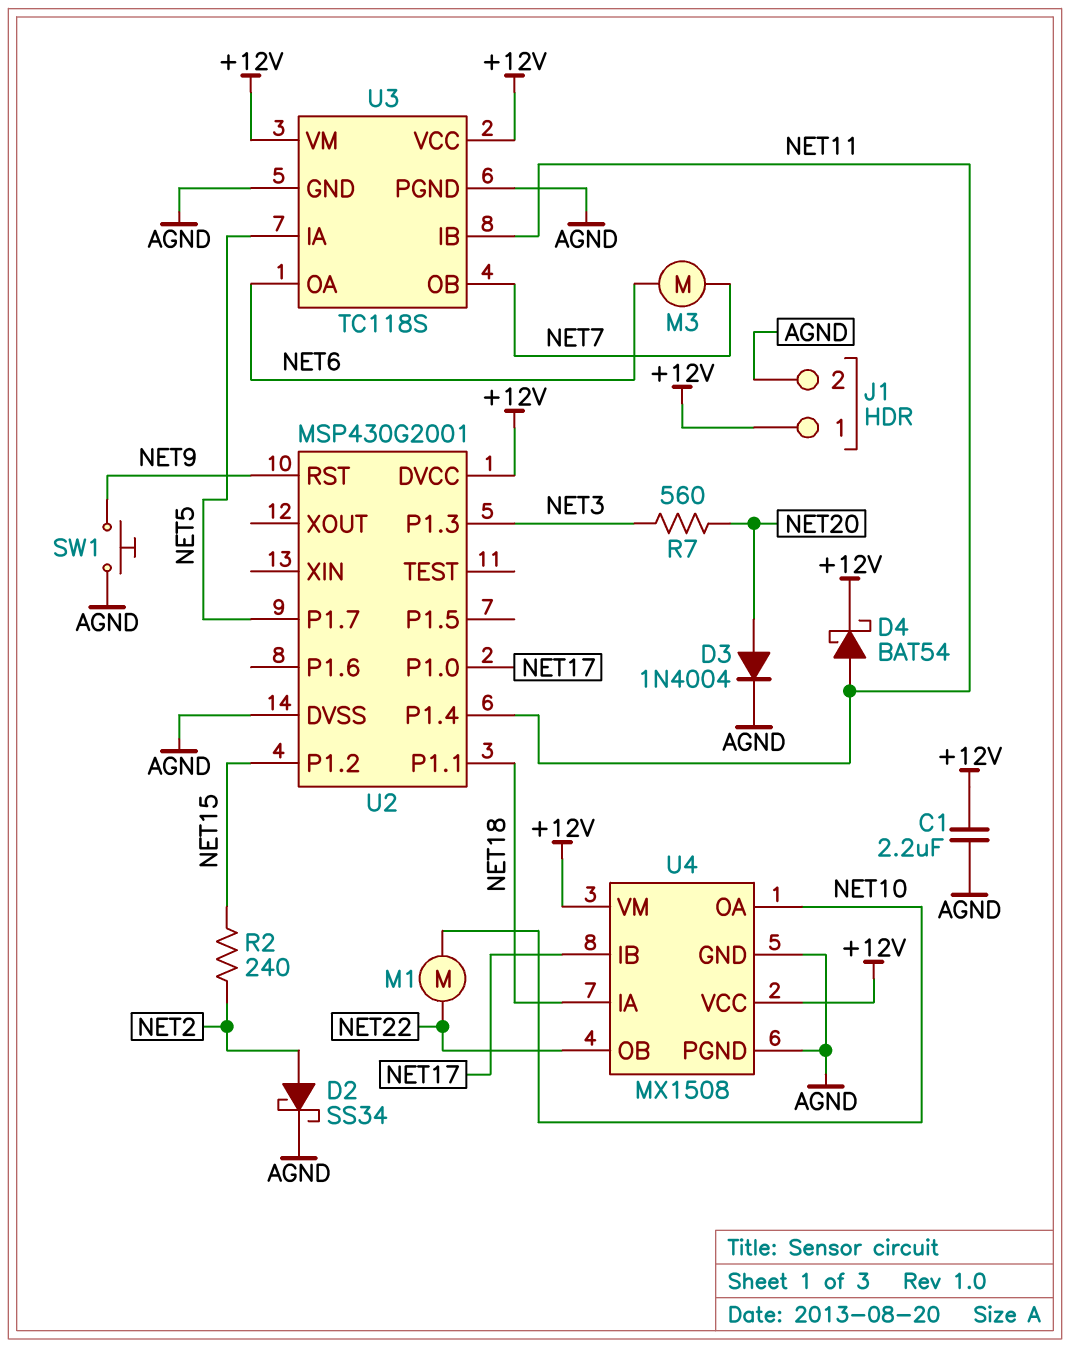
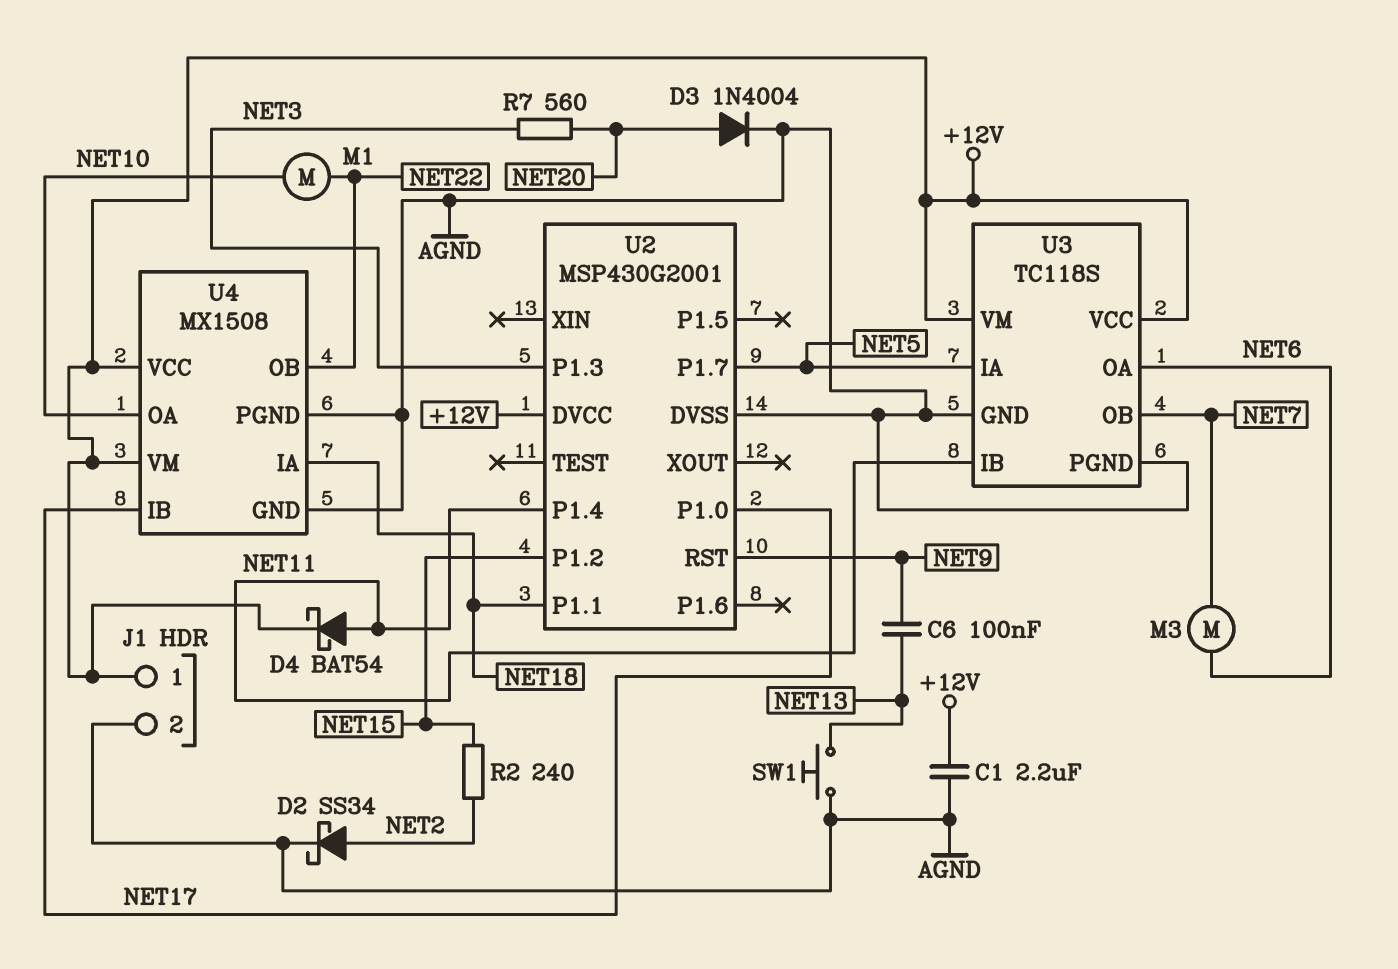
C6: none -> 100nF (NET9, NET13)
SW1: button (AGND, NET9) -> button (AGND, NET13)

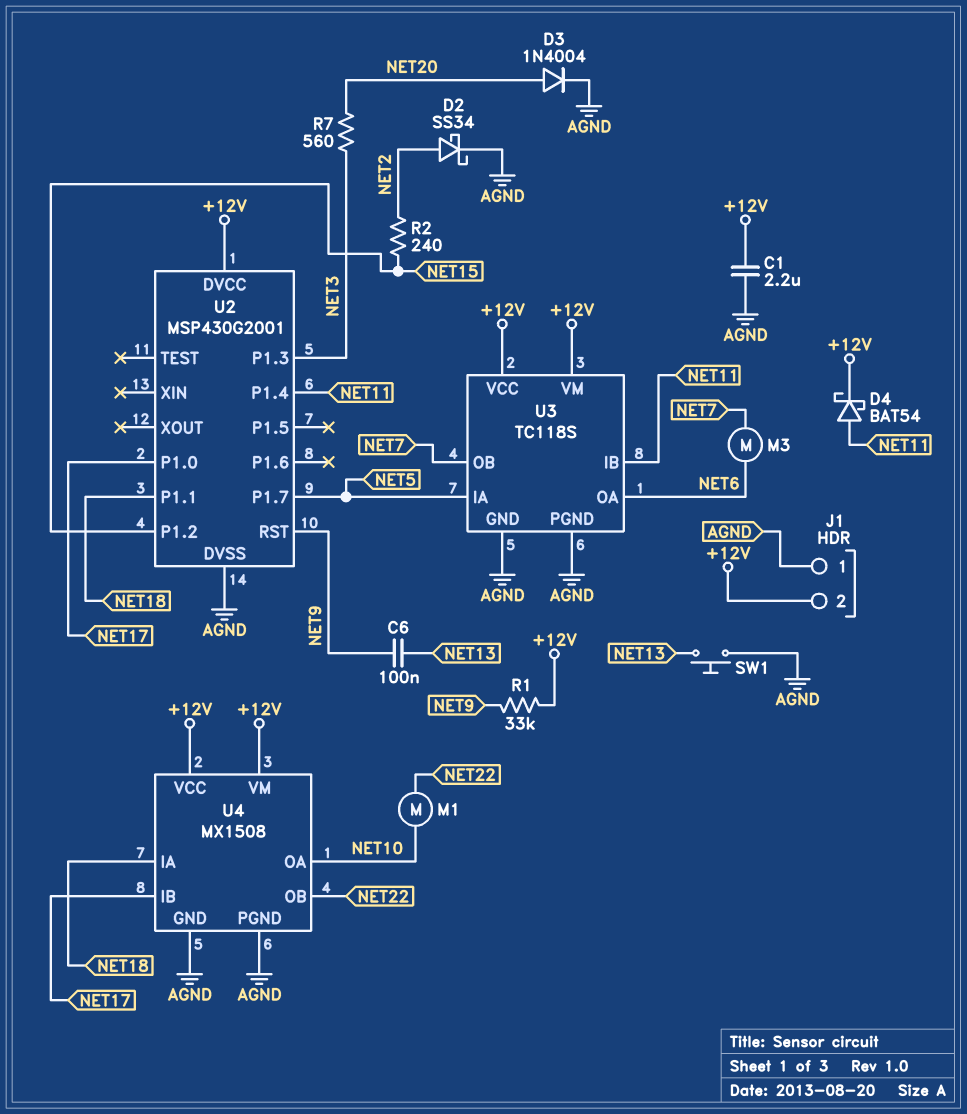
J1 pin 1: +12V -> AGND
J1 pin 2: AGND -> +12V
R1: none -> 33k (+12V, NET9)

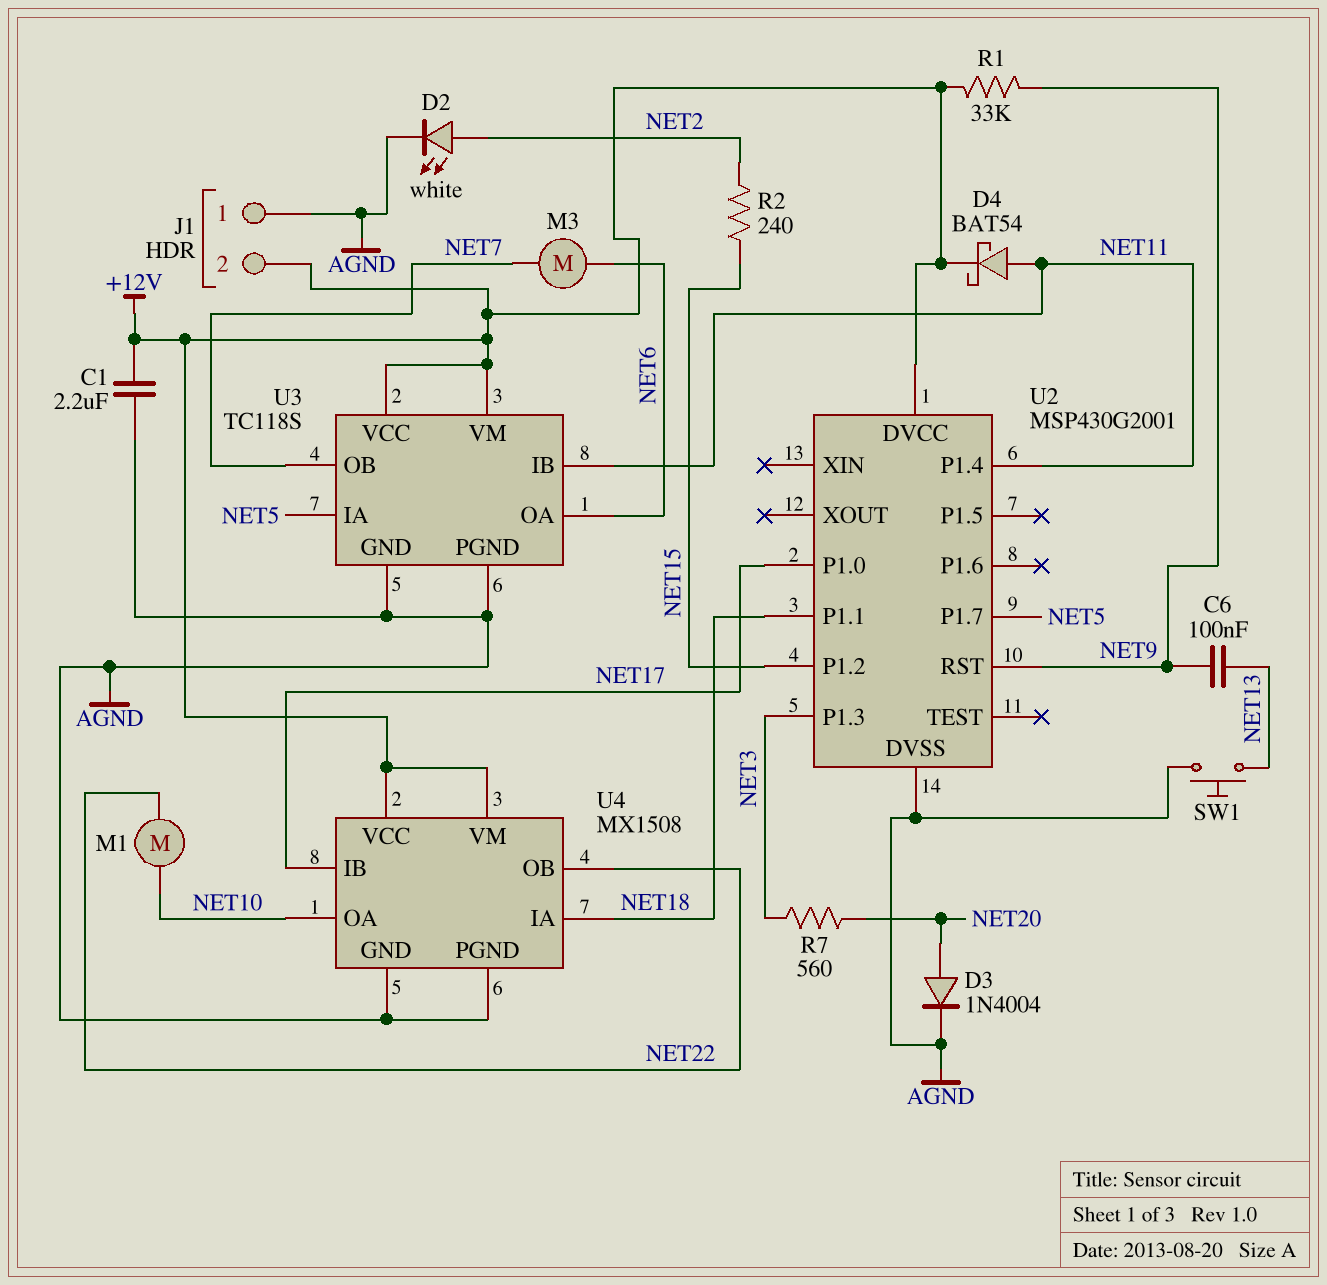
D2: schottky SS34 (A NET2, K AGND) -> LED white (A NET2, K AGND)

